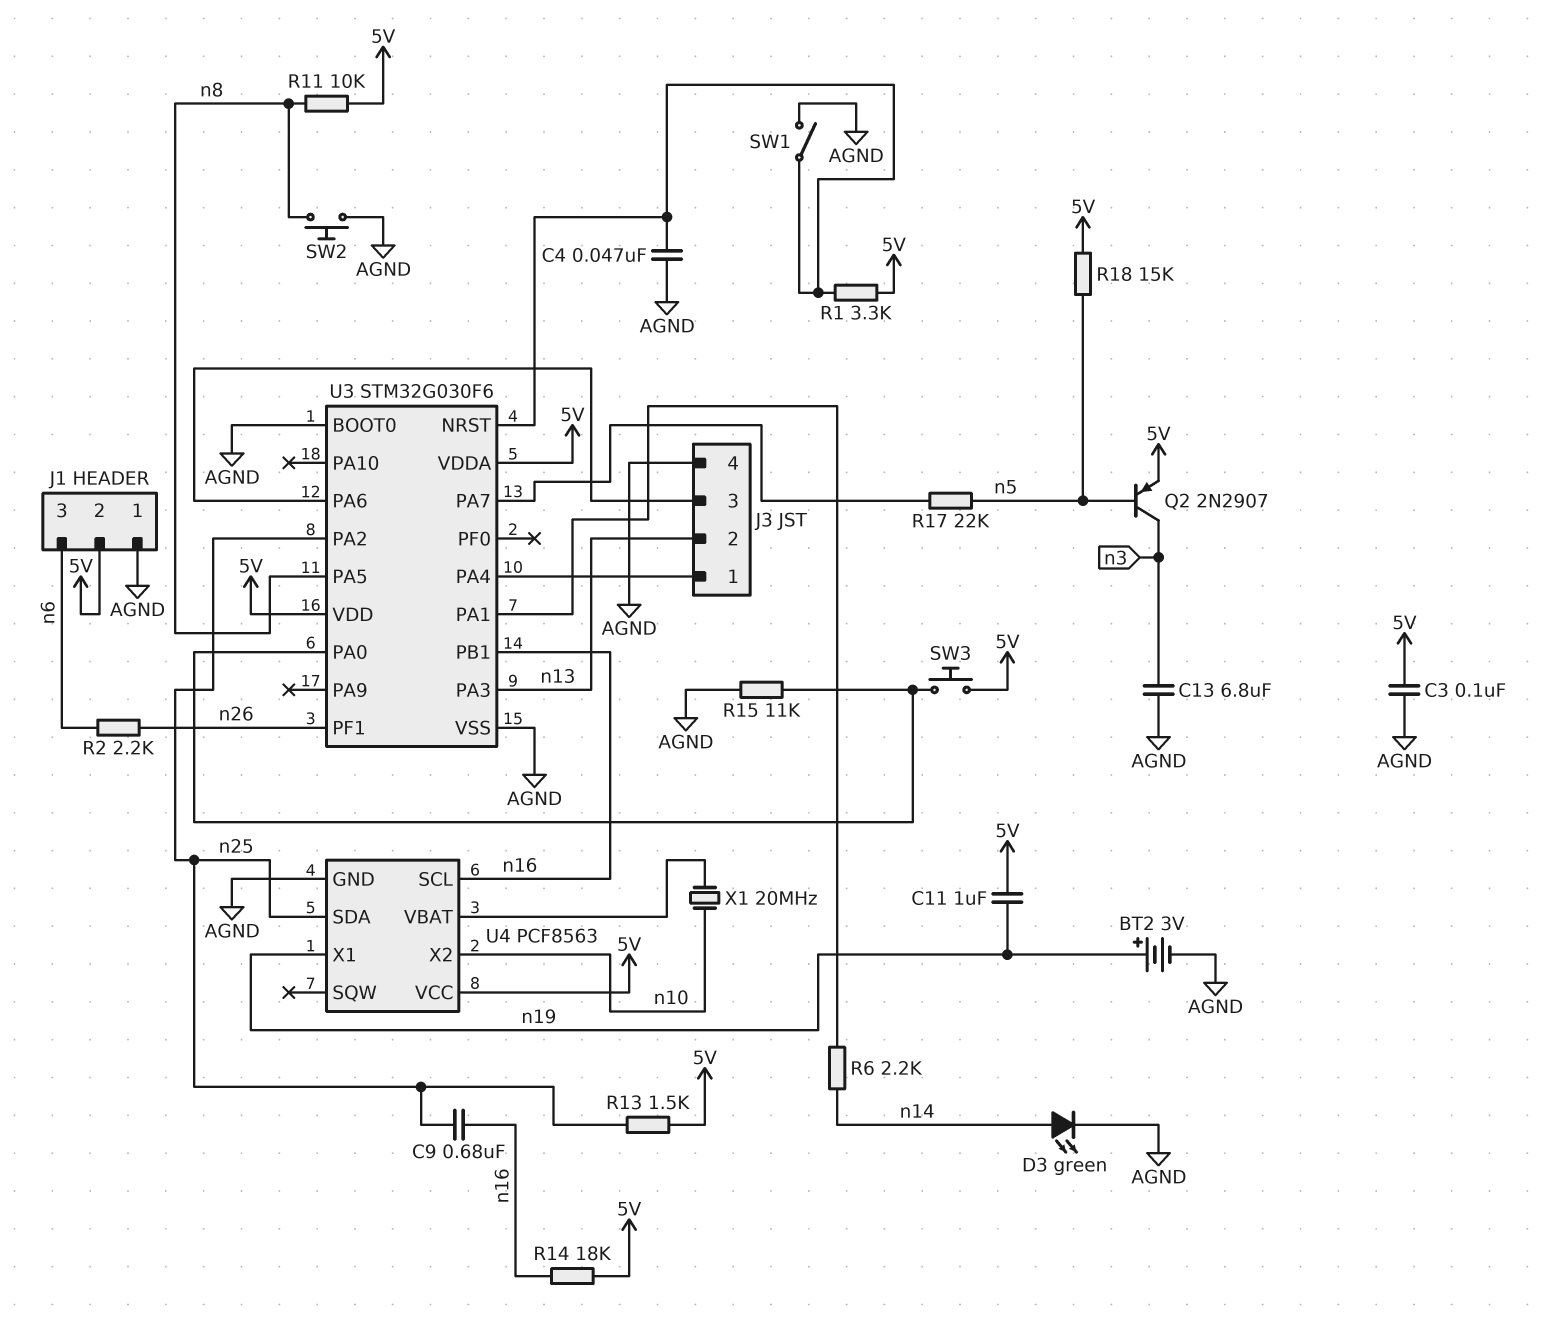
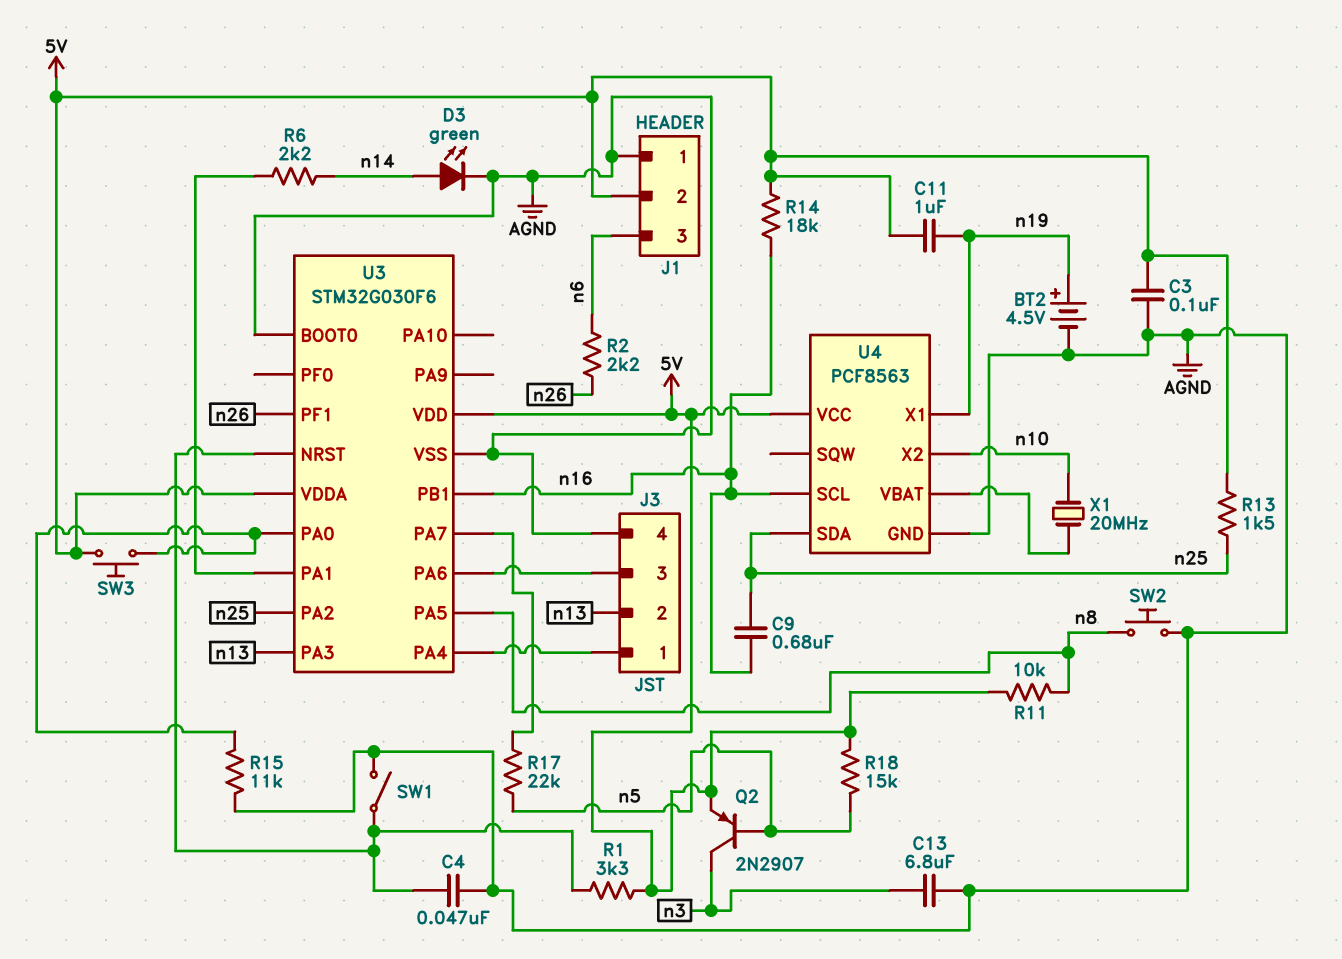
BT2: 3V (plus n19, minus AGND) -> 4.5V (plus n19, minus AGND)

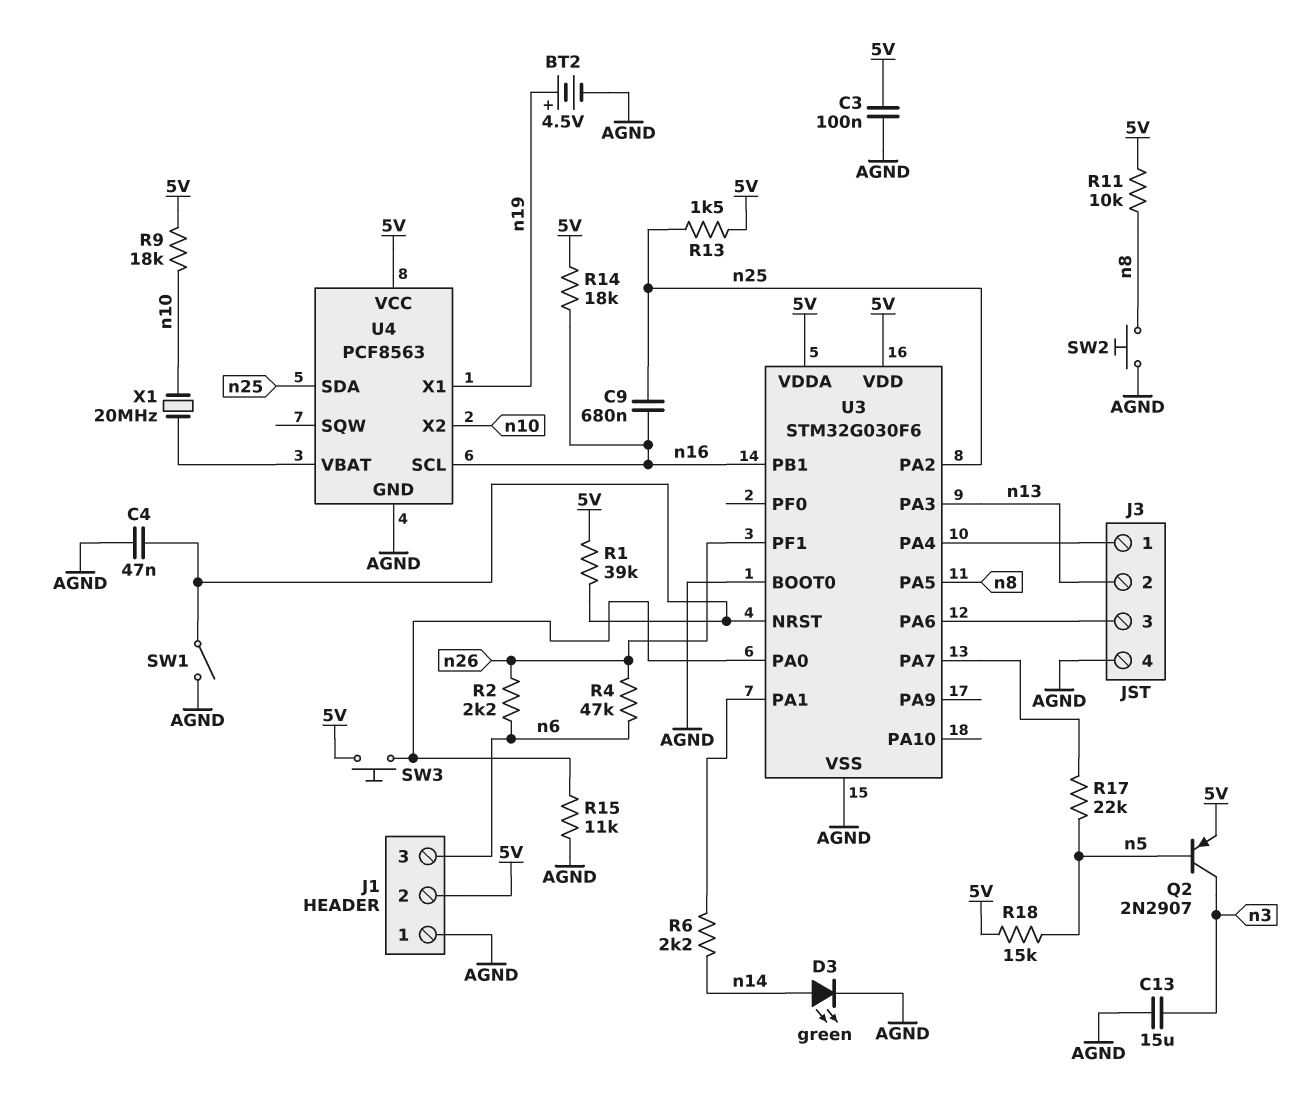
C11: 1uF (5V, n19) -> none
C13: 6.8uF (AGND, n3) -> 15uF (AGND, n3)
R1: 3.3k (5V, U3/NRST) -> 39k (5V, U3/NRST)
R4: none -> 47k (n6, n26)
R9: none -> 18k (5V, n10)

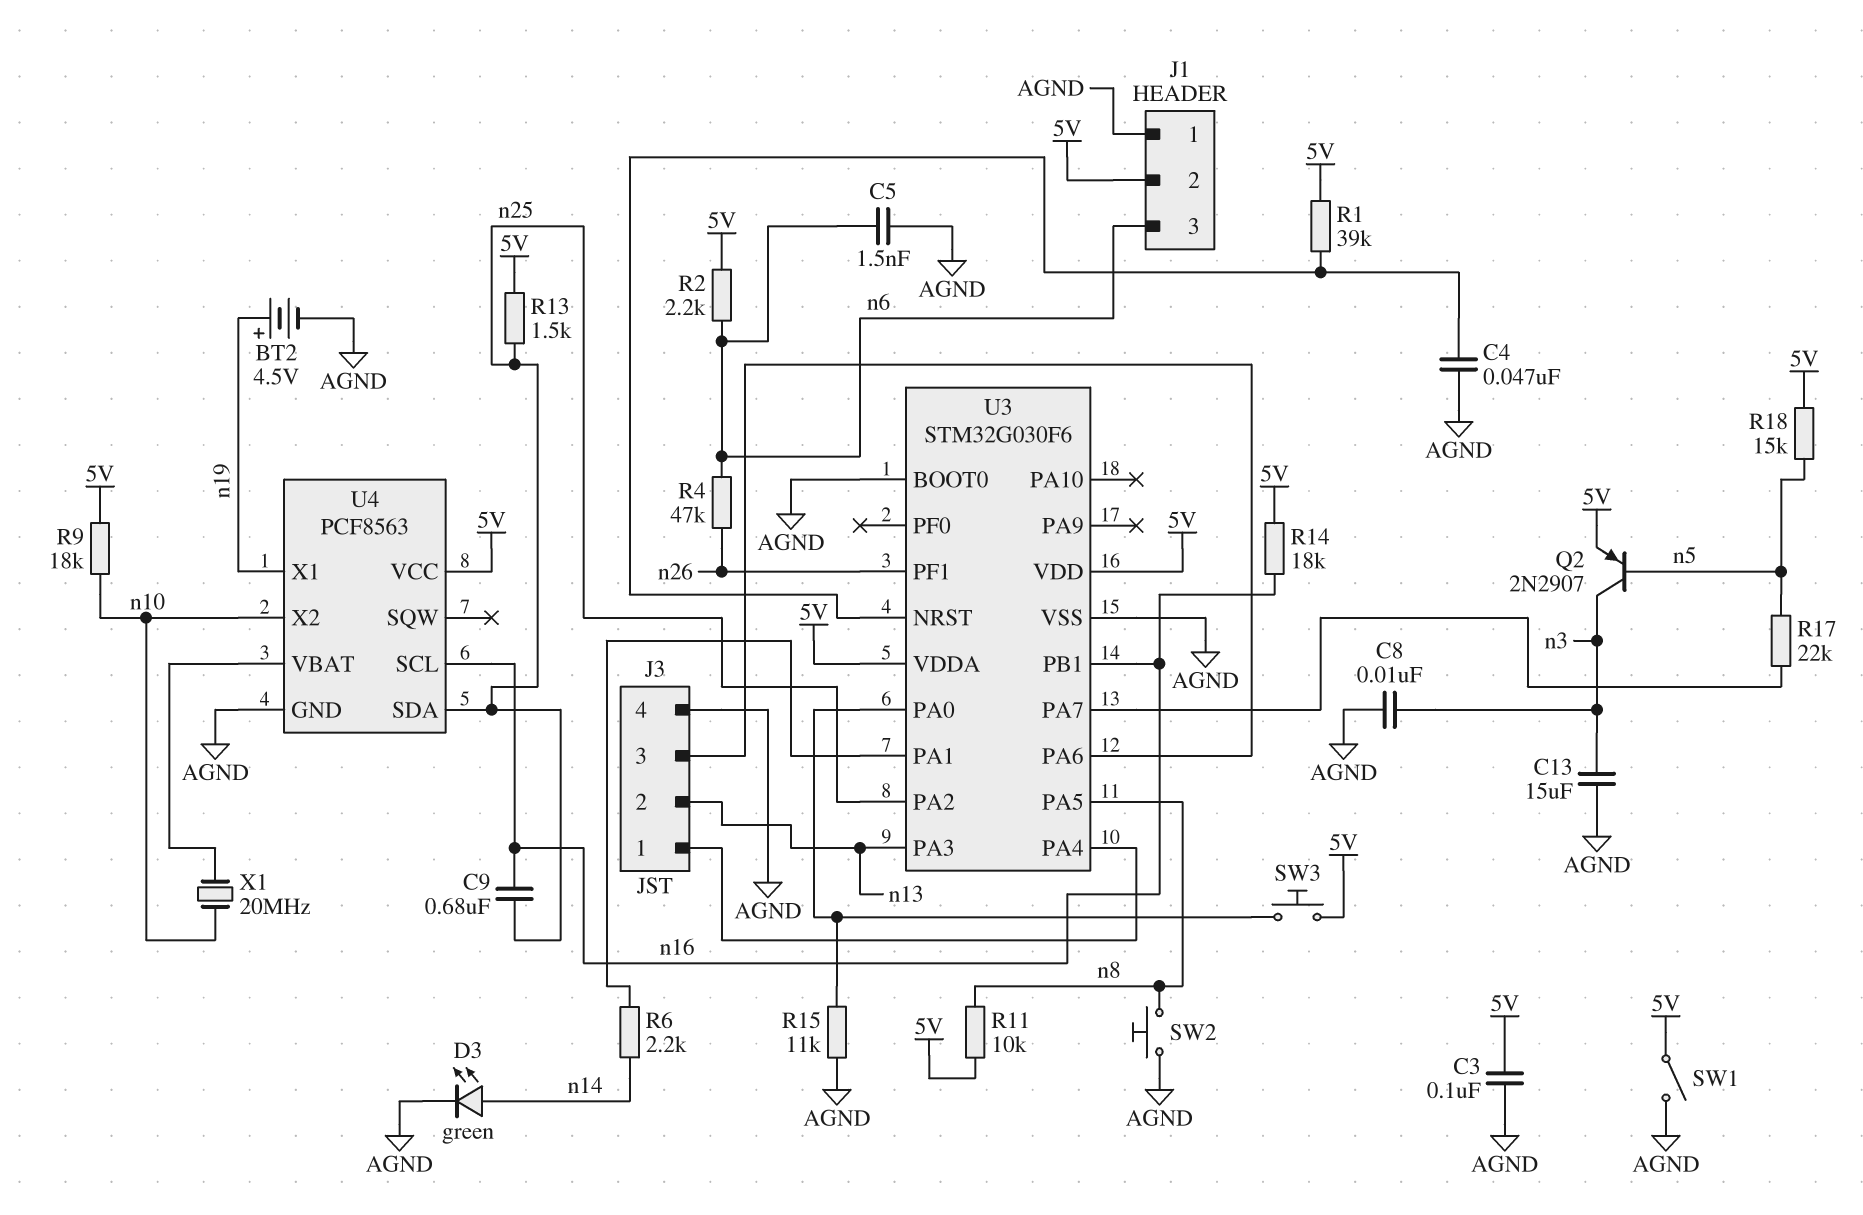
C5: none -> 1.5nF (AGND, n6)
C8: none -> 10nF (AGND, n3)
R2: 2.2k (n6, n26) -> 2.2k (5V, n6)
SW1: switch (AGND, U3/NRST) -> switch (5V, AGND)

